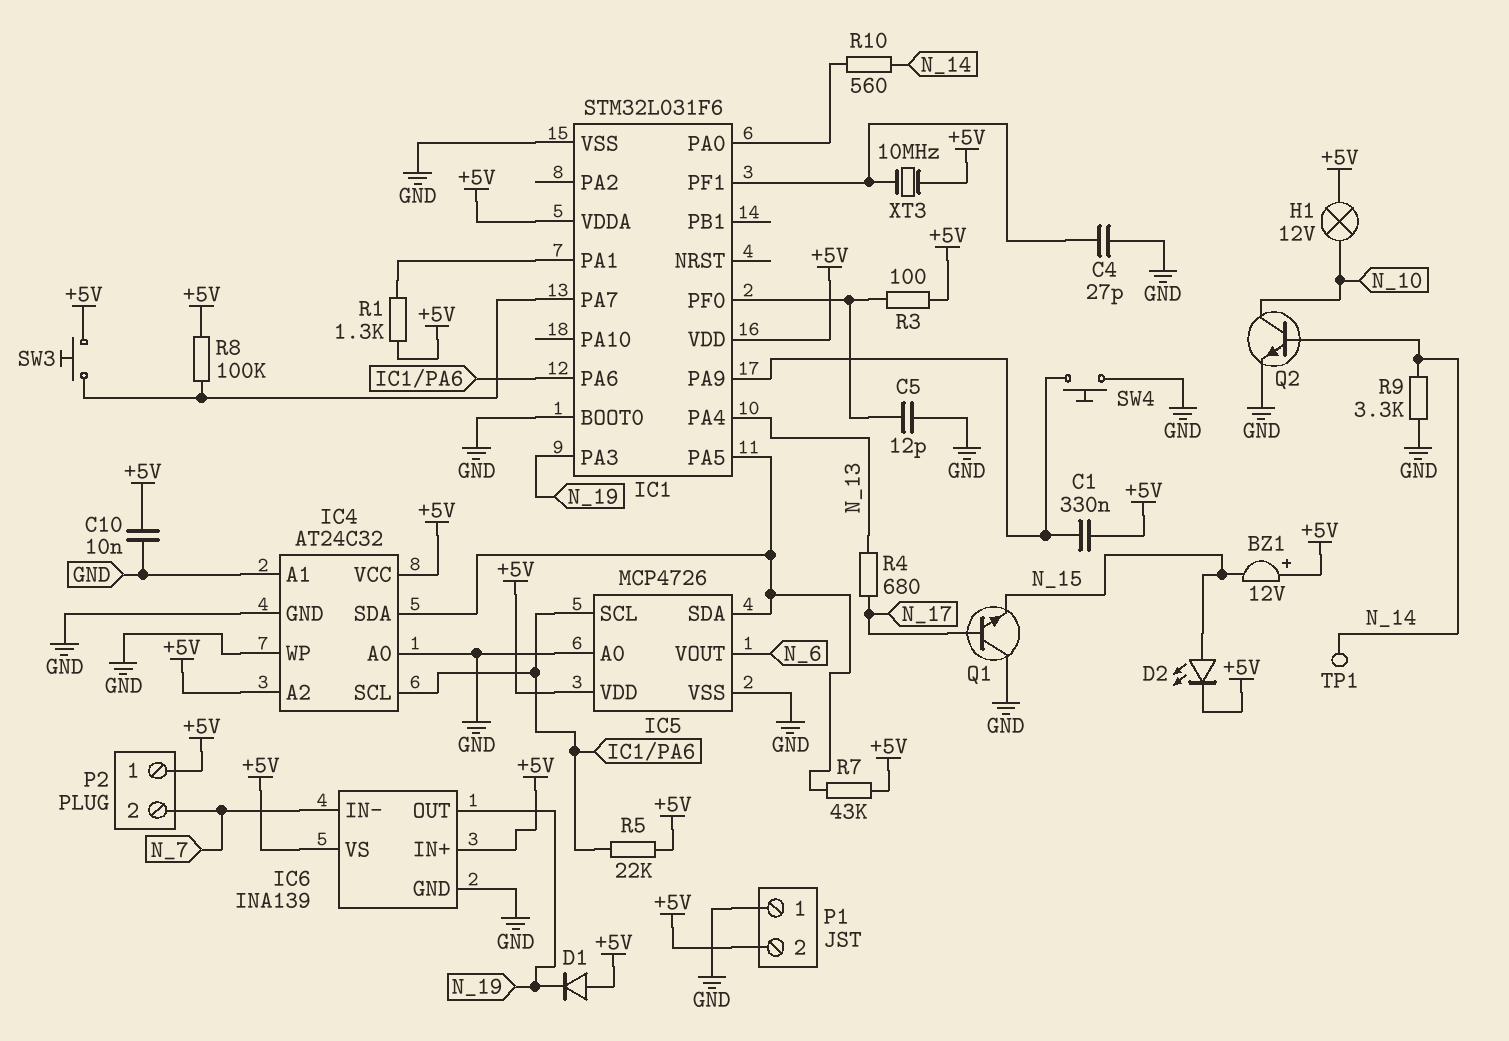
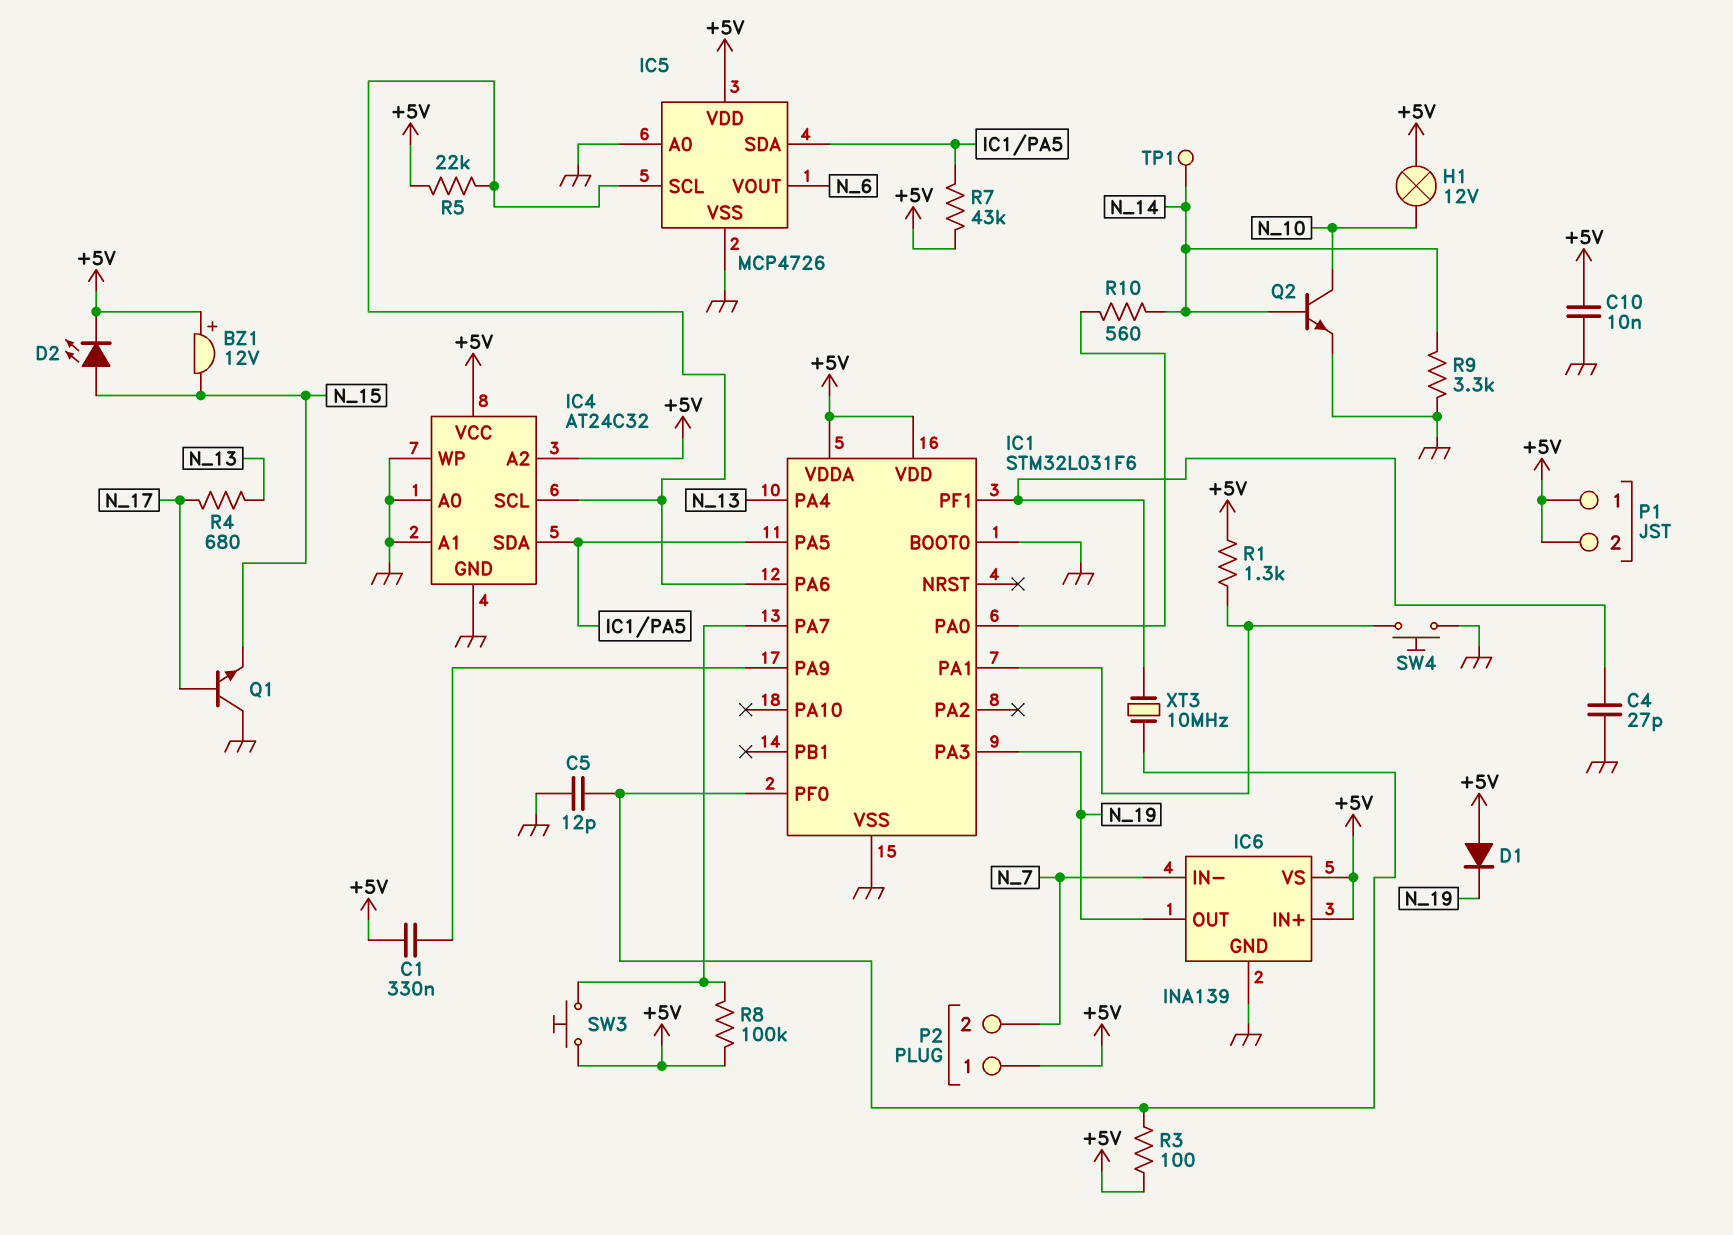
P1 pin 1: GND -> +5V
SW4: button (GND, IC1/PA9) -> button (GND, IC1/PA1)
XT3: 10MHz (+5V, IC1/PF1) -> 10MHz (IC1/PF0, IC1/PF1)

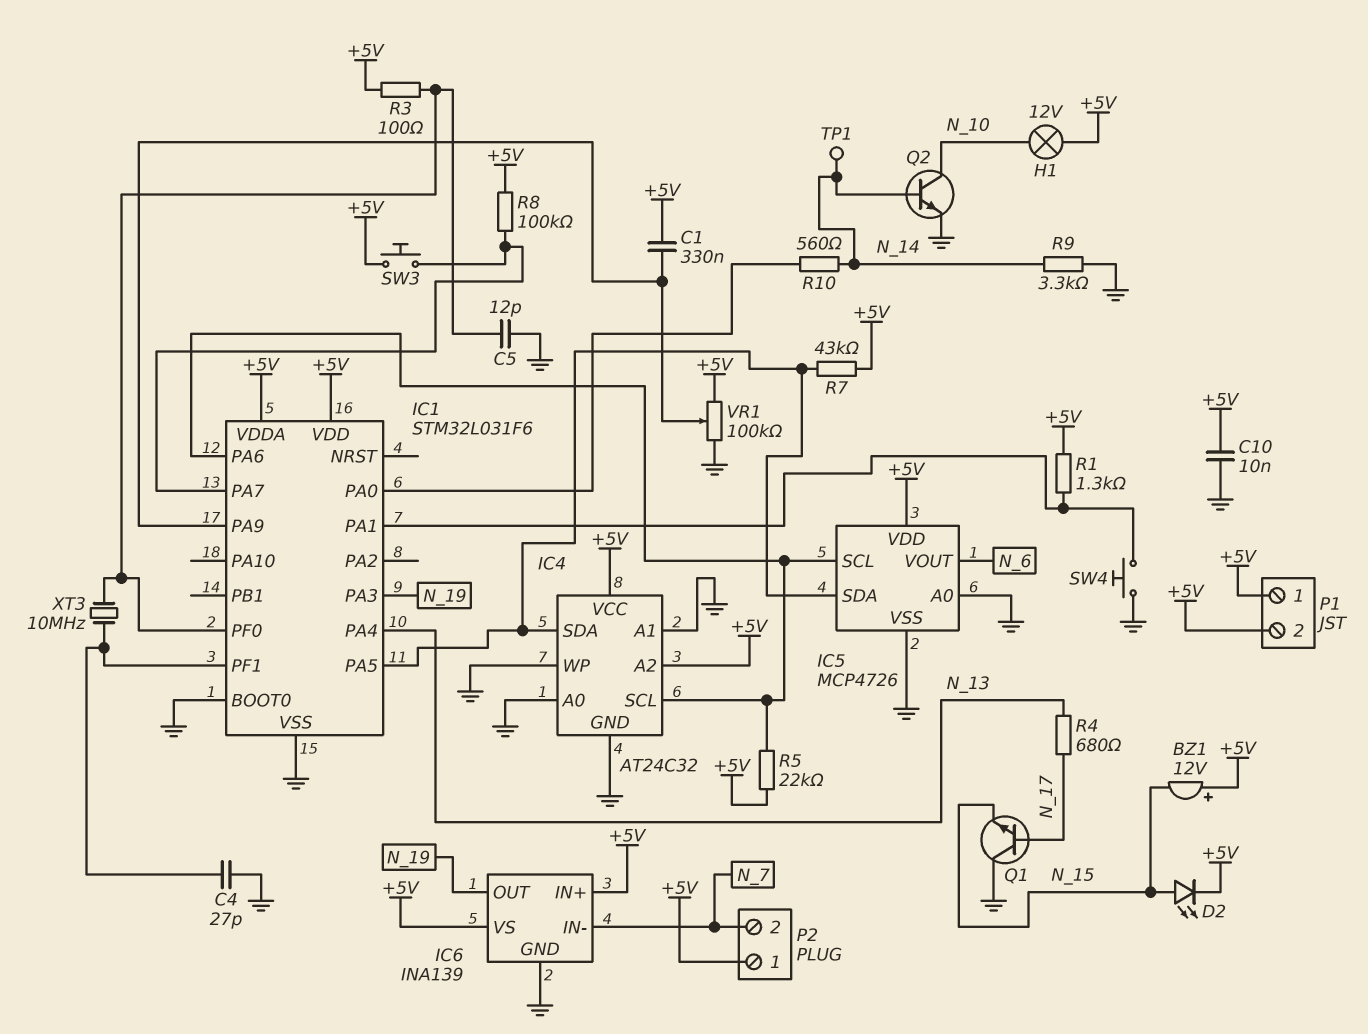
D1: diode (A +5V, K N_19) -> none
VR1: none -> 100k (+5V, GND, wiper IC1/PA9)

